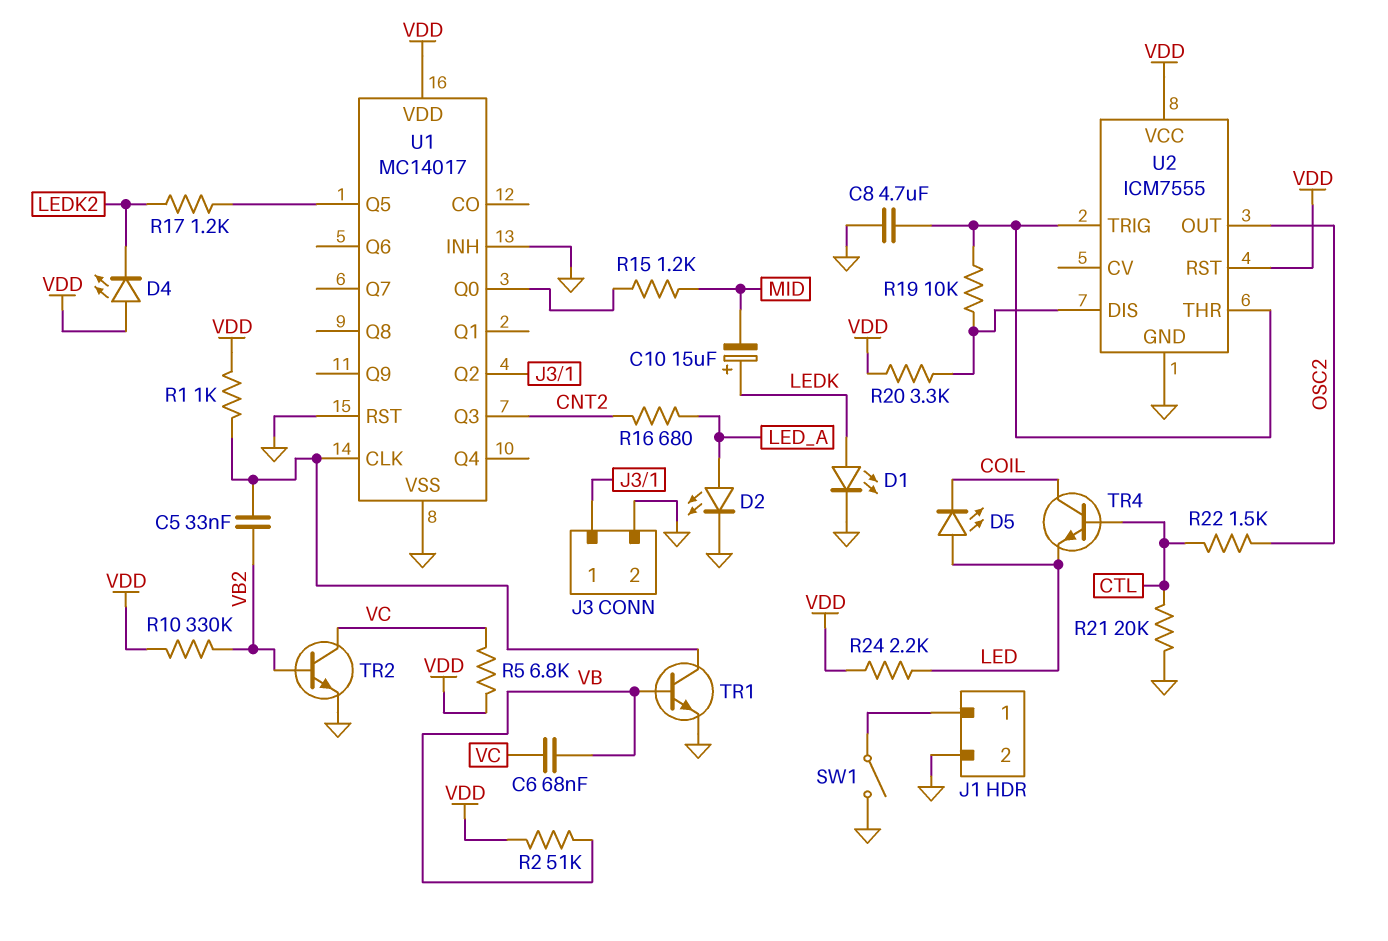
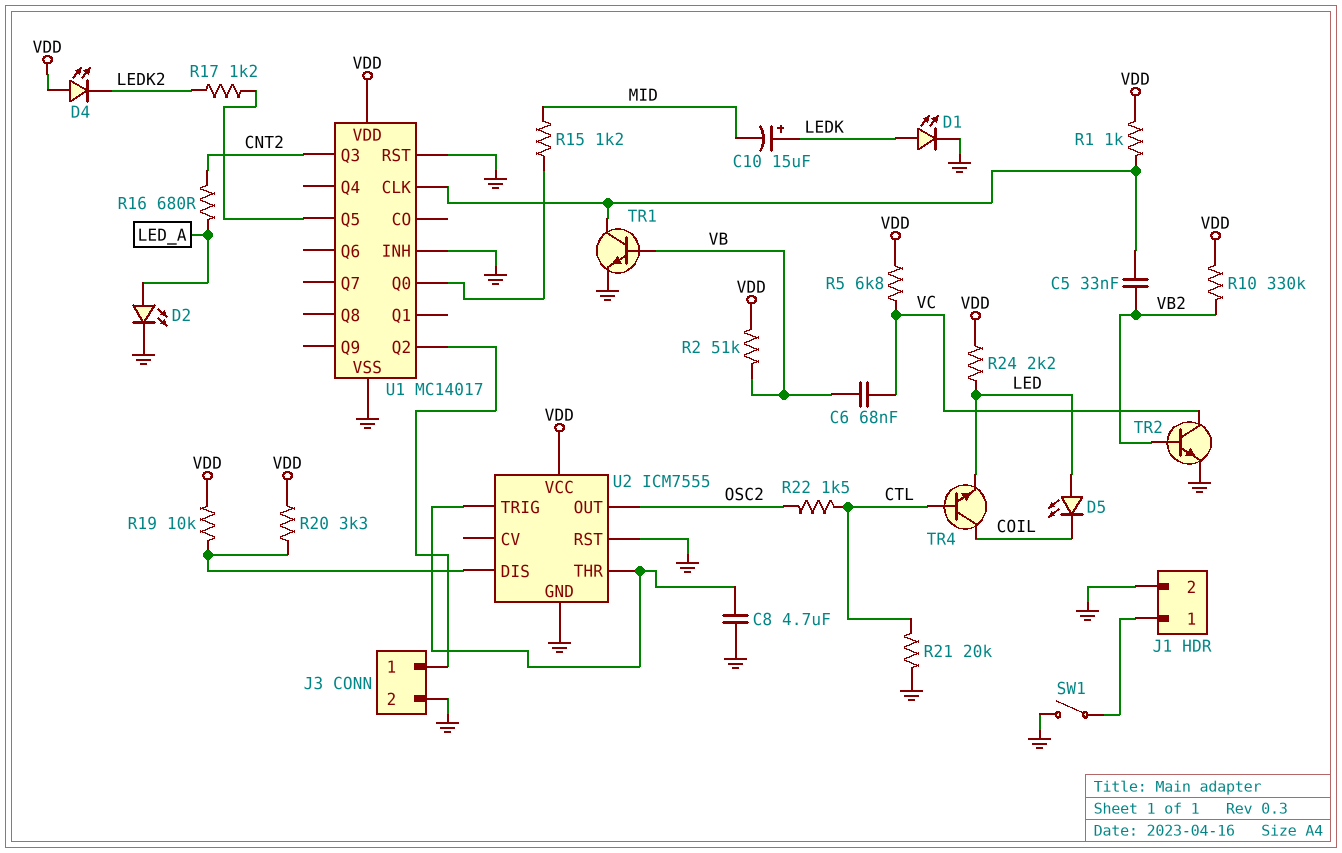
R19: 10k (U2/DIS, U2/THR) -> 10k (U2/DIS, VDD)
U2 pin RST: VDD -> GND

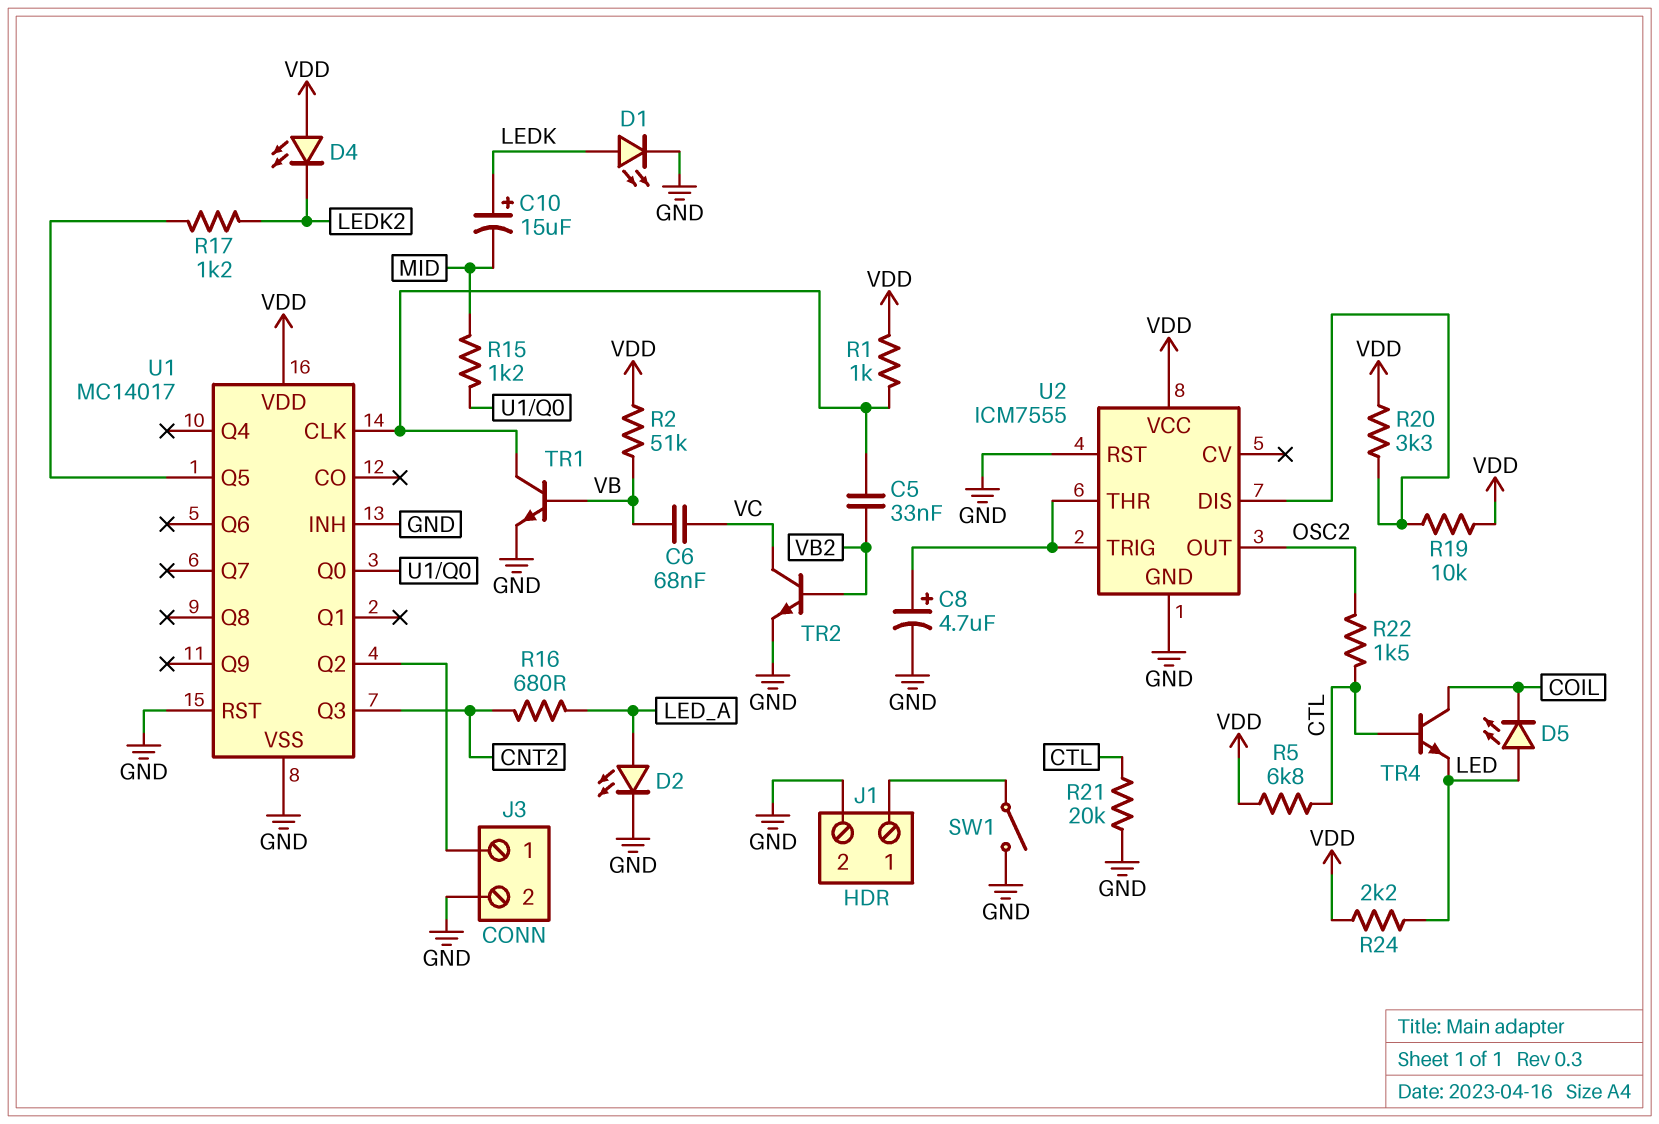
C8: 4.7uF (GND, U2/THR) -> 4.7uF (plus U2/THR, minus GND)
R5: 6.8k (VC, VDD) -> 6.8k (CTL, VDD)
R10: 330k (VB2, VDD) -> none

